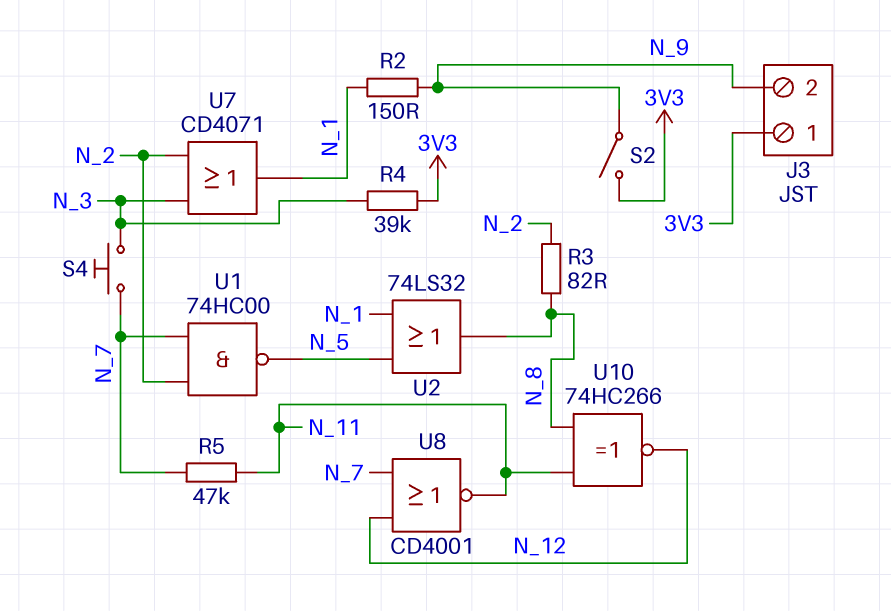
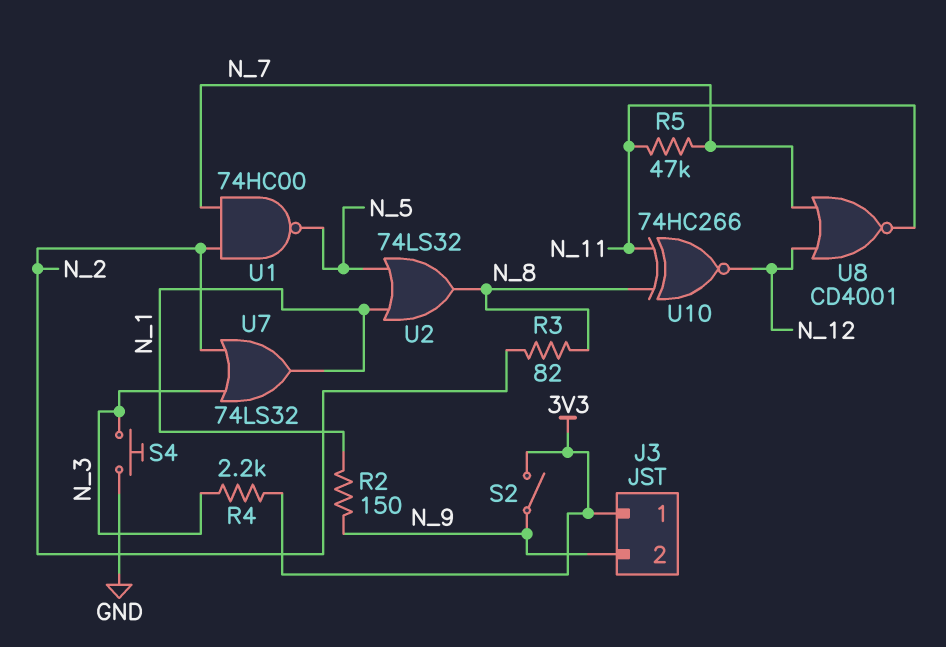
R4: 39k (3V3, N_3) -> 2.2k (3V3, N_3)
S4: button (N_3, N_7) -> button (GND, N_3)
U7: OR CD4071 (in N_2, in N_3, out N_1) -> OR 74LS32 (in N_2, in N_3, out N_1)

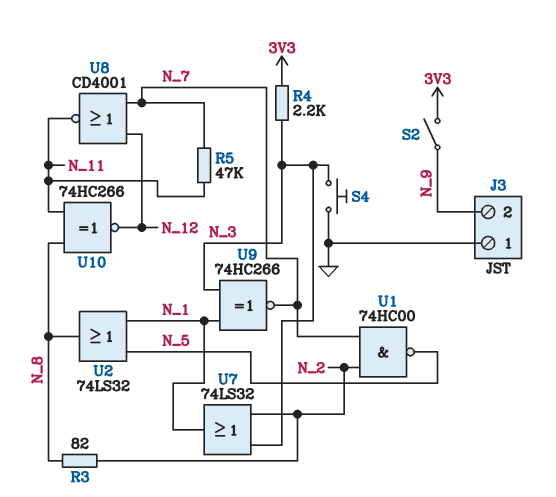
J3 pin 1: 3V3 -> GND
R2: 150 (N_1, N_9) -> none
U9: none -> XNOR 74HC266 (in N_1, in N_3, out N_7)

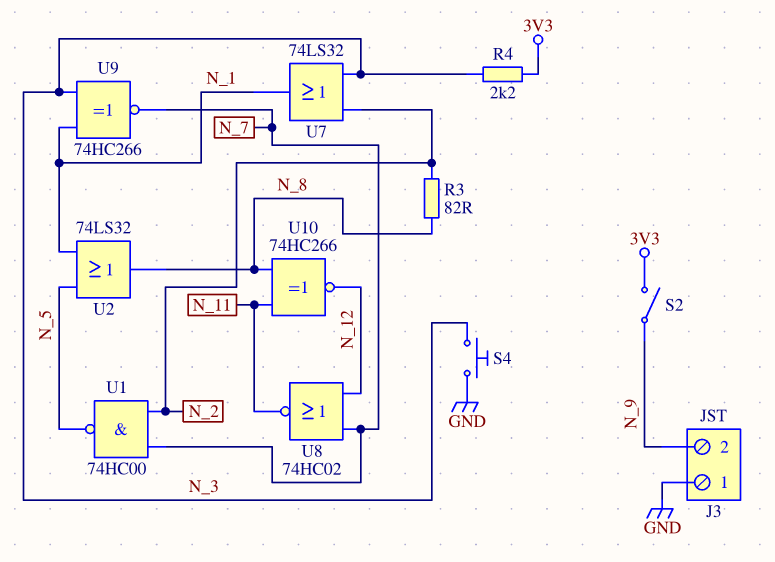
R5: 47k (N_7, N_11) -> none
U8: NOR CD4001 (in N_7, in N_12, out N_11) -> NOR 74HC02 (in N_7, in N_12, out N_11)

